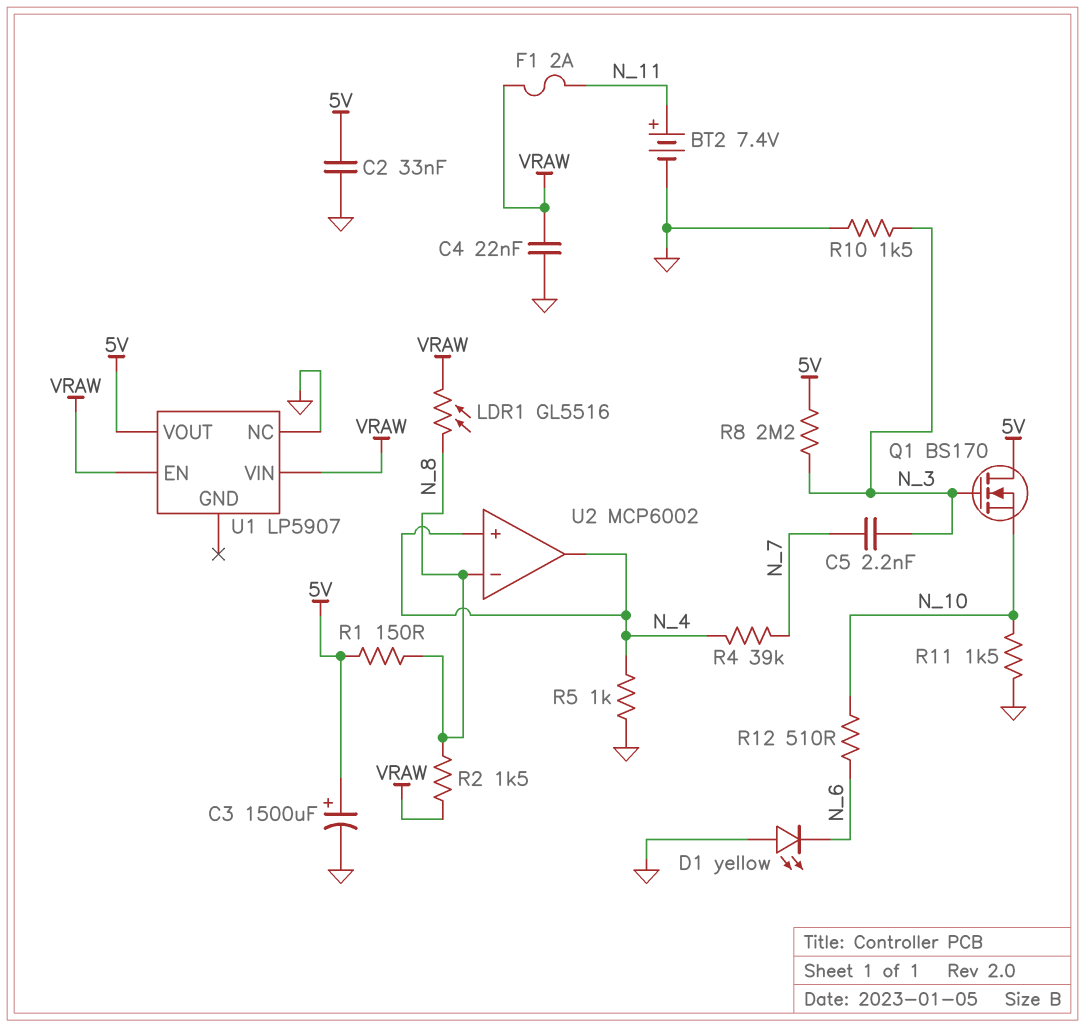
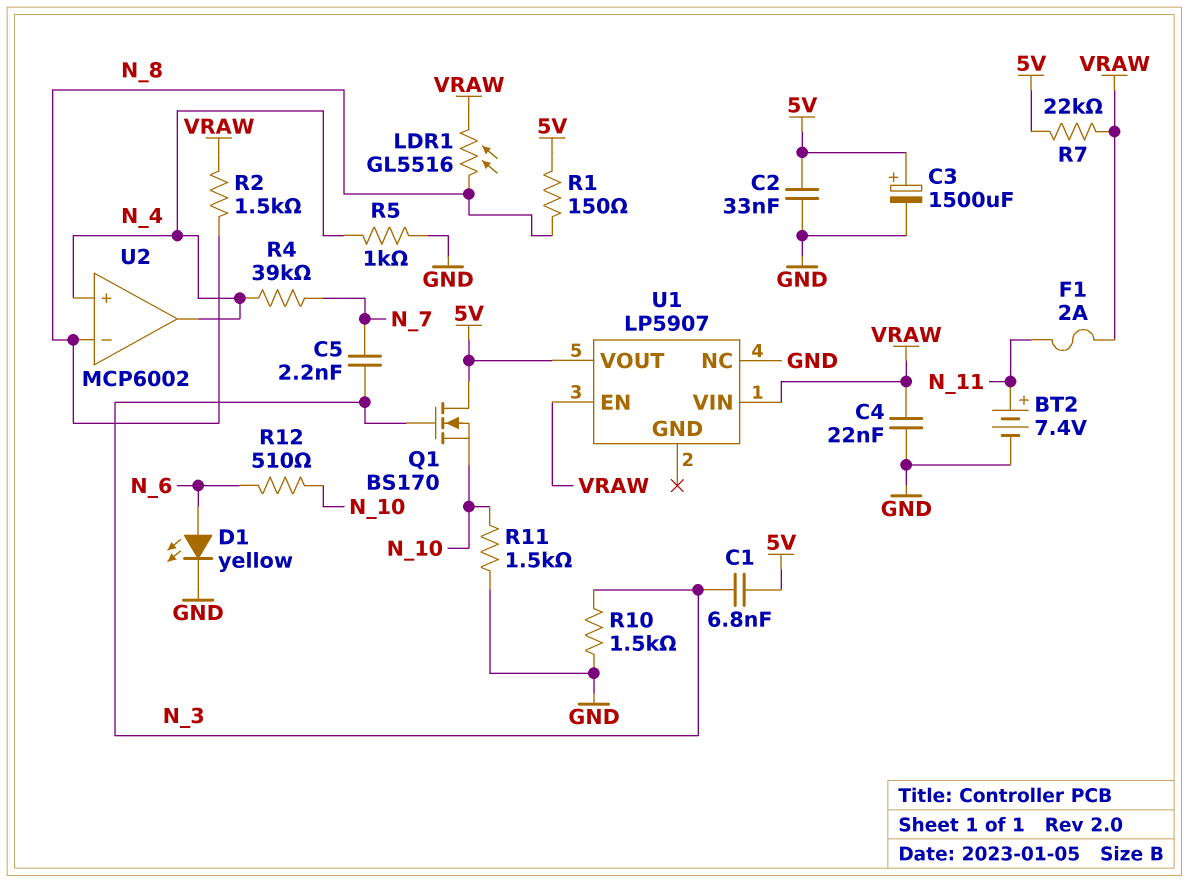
C1: none -> 6.8nF (5V, N_3)
D1: LED yellow (A GND, K N_6) -> LED yellow (A N_6, K GND)
R7: none -> 22k (5V, VRAW)
R8: 2.2M (5V, N_3) -> none

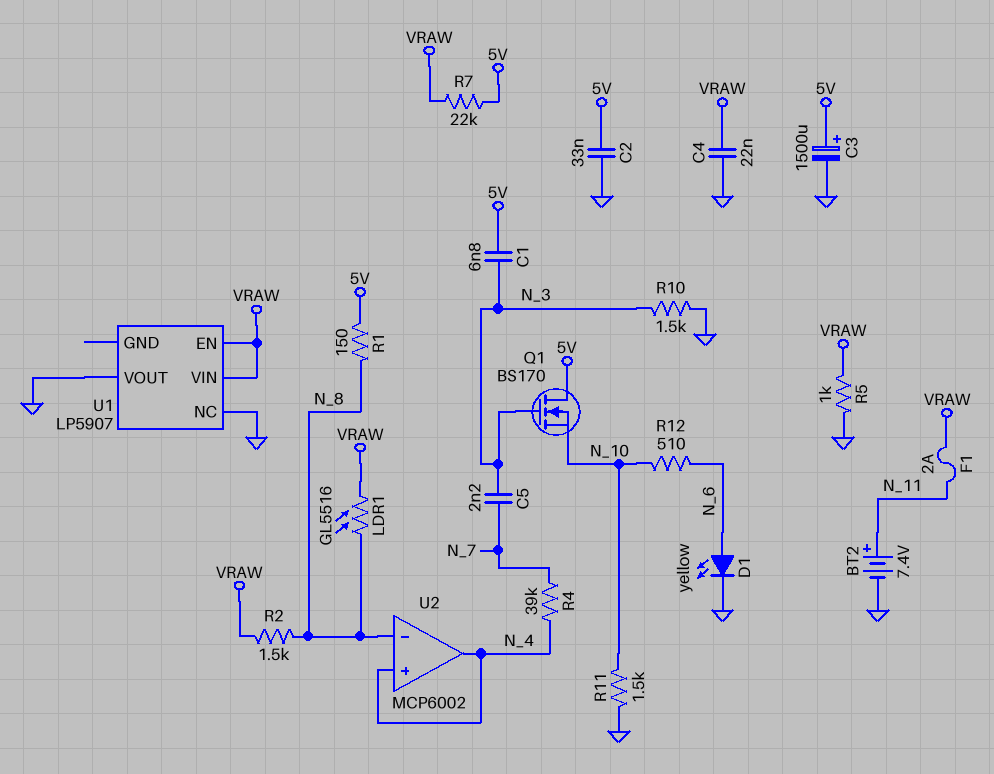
R5: 1k (GND, N_4) -> 1k (GND, VRAW)
U1 pin VOUT: 5V -> GND

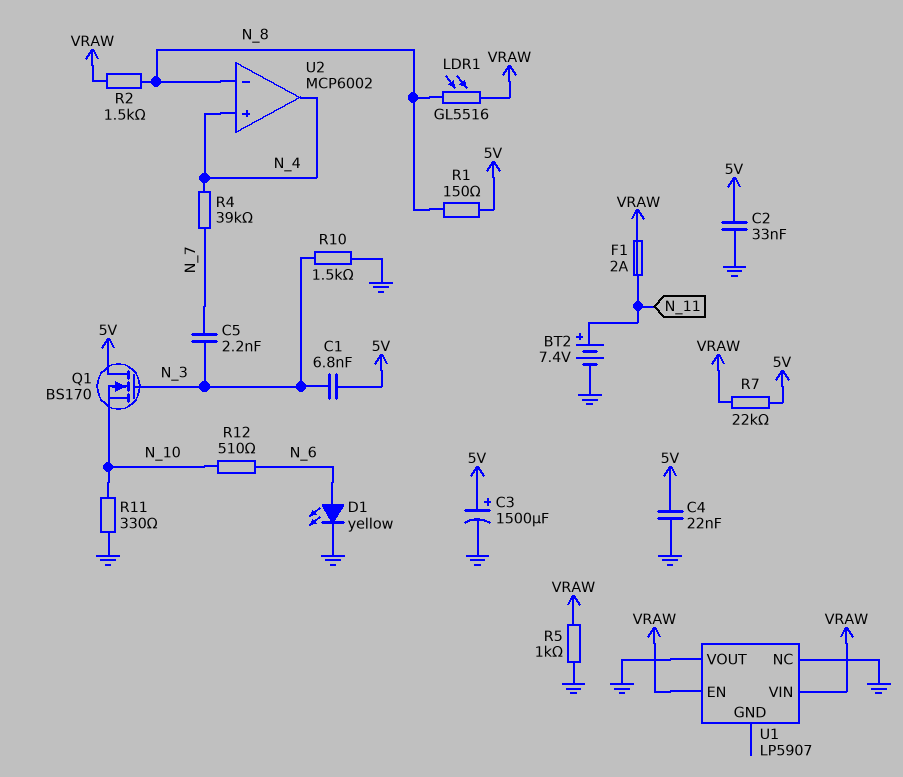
C4: 22nF (GND, VRAW) -> 22nF (5V, GND)
R11: 1.5k (GND, N_10) -> 330 (GND, N_10)

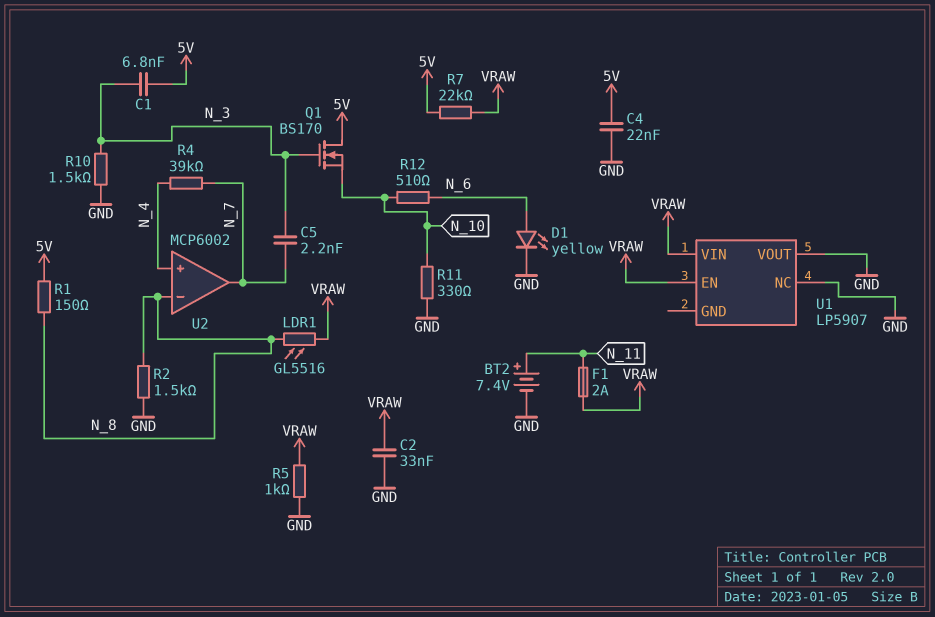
C2: 33nF (5V, GND) -> 33nF (GND, VRAW)
C3: 1500uF (plus 5V, minus GND) -> none
R2: 1.5k (N_8, VRAW) -> 1.5k (GND, N_8)
U2 pin out: N_4 -> N_7

